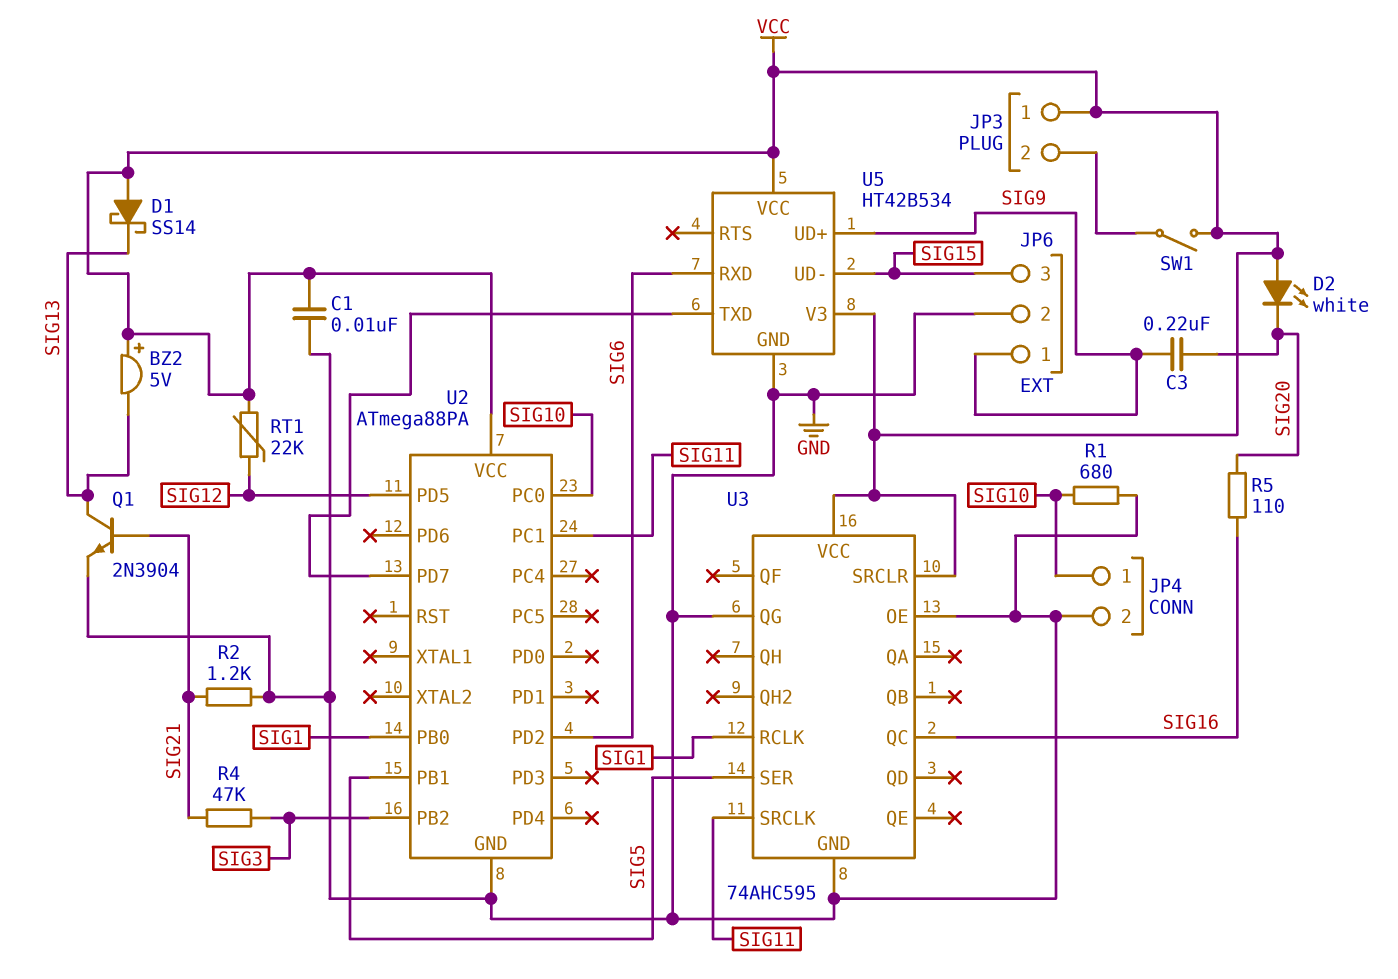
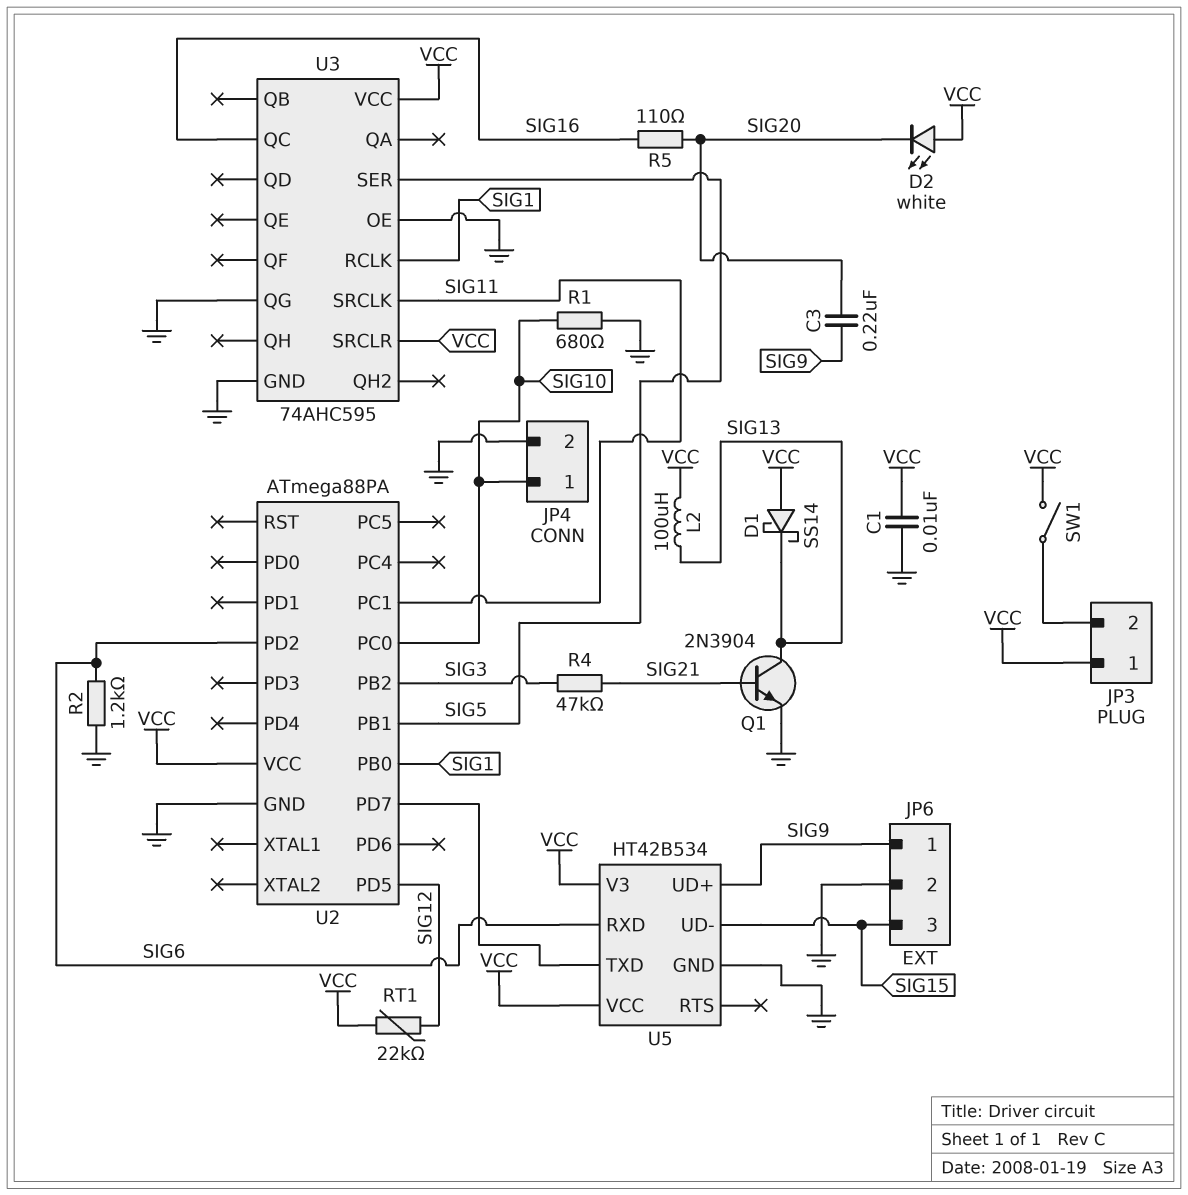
BZ2: buzzer 5V (plus VCC, minus SIG13) -> none
L2: none -> 100uH (SIG13, VCC)
R2: 1.2k (GND, SIG21) -> 1.2k (GND, SIG6)

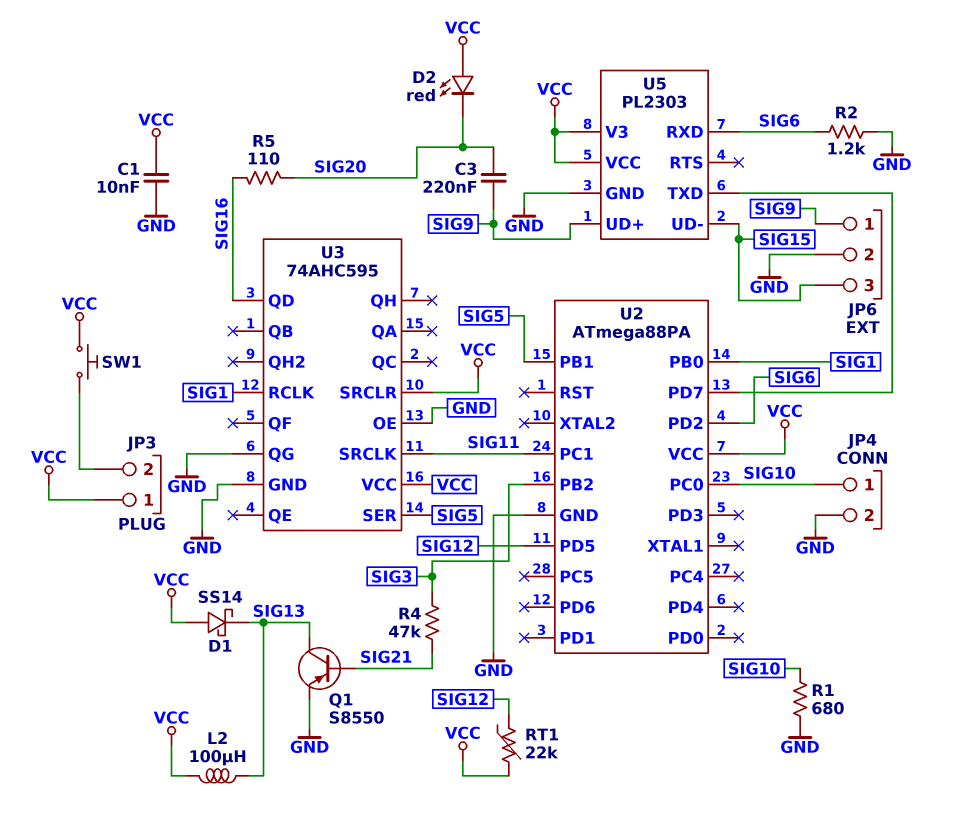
D2: LED white (A VCC, K SIG20) -> LED red (A VCC, K SIG20)
Q1: NPN 2N3904 (B SIG21, C SIG13, E GND) -> PNP S8550 (B SIG21, C SIG13, E GND)
SW1: switch (JP3/2, VCC) -> button (JP3/2, VCC)
U3 pin QC: SIG16 -> none
U3 pin QD: none -> SIG16
U5: HT42B534 -> PL2303

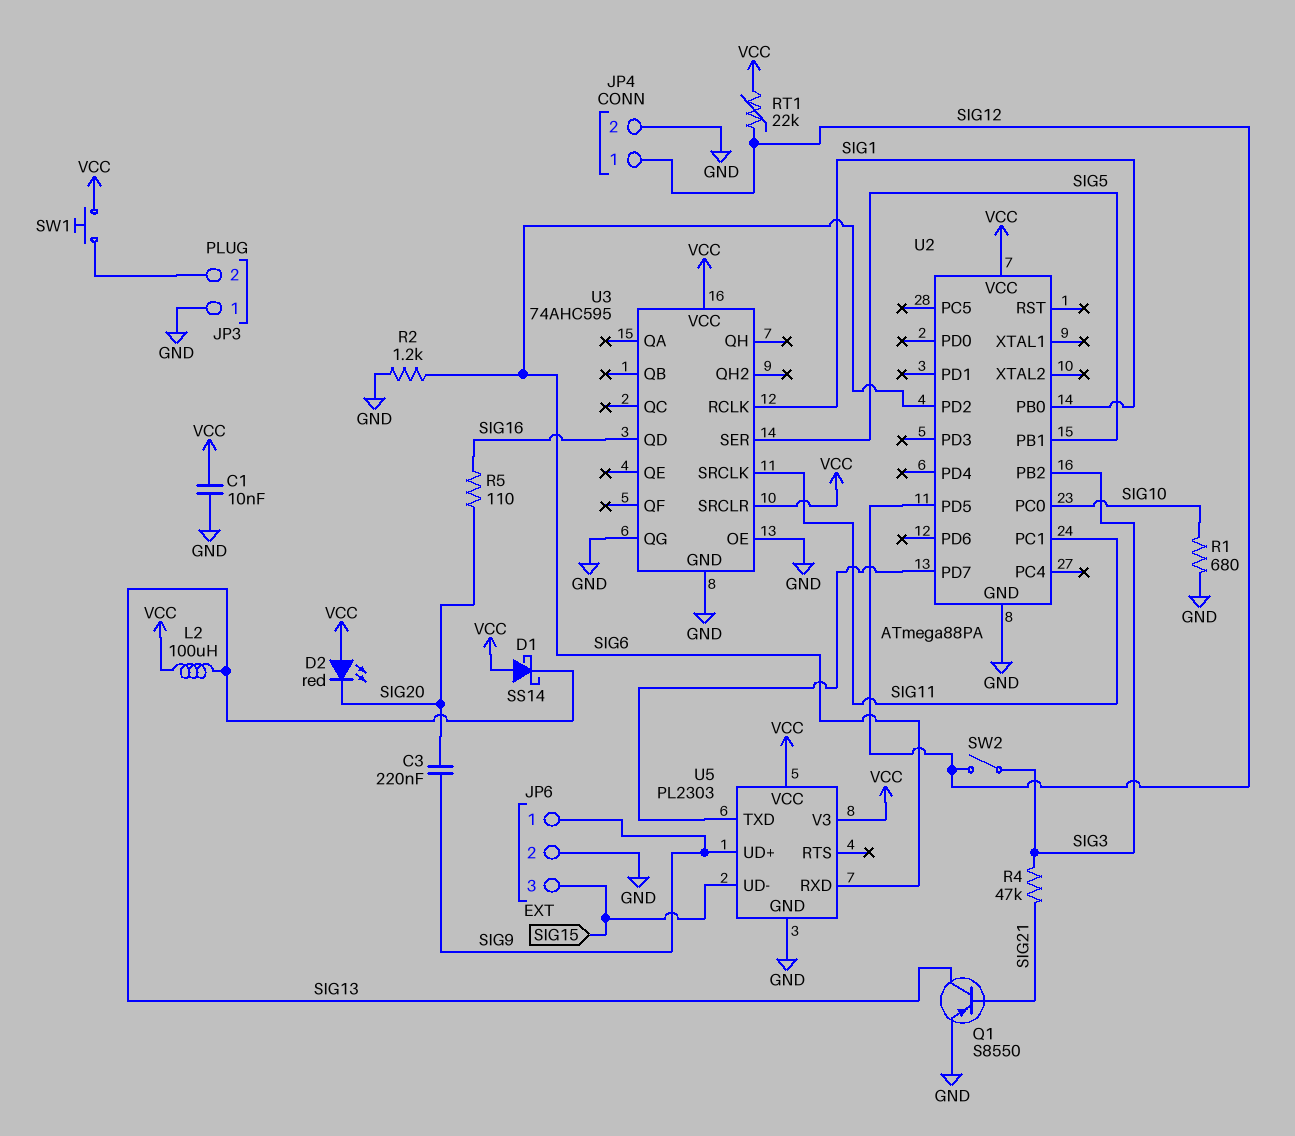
JP3 pin 1: VCC -> GND
JP4 pin 1: SIG10 -> SIG12
SW2: none -> switch (SIG3, SIG12)

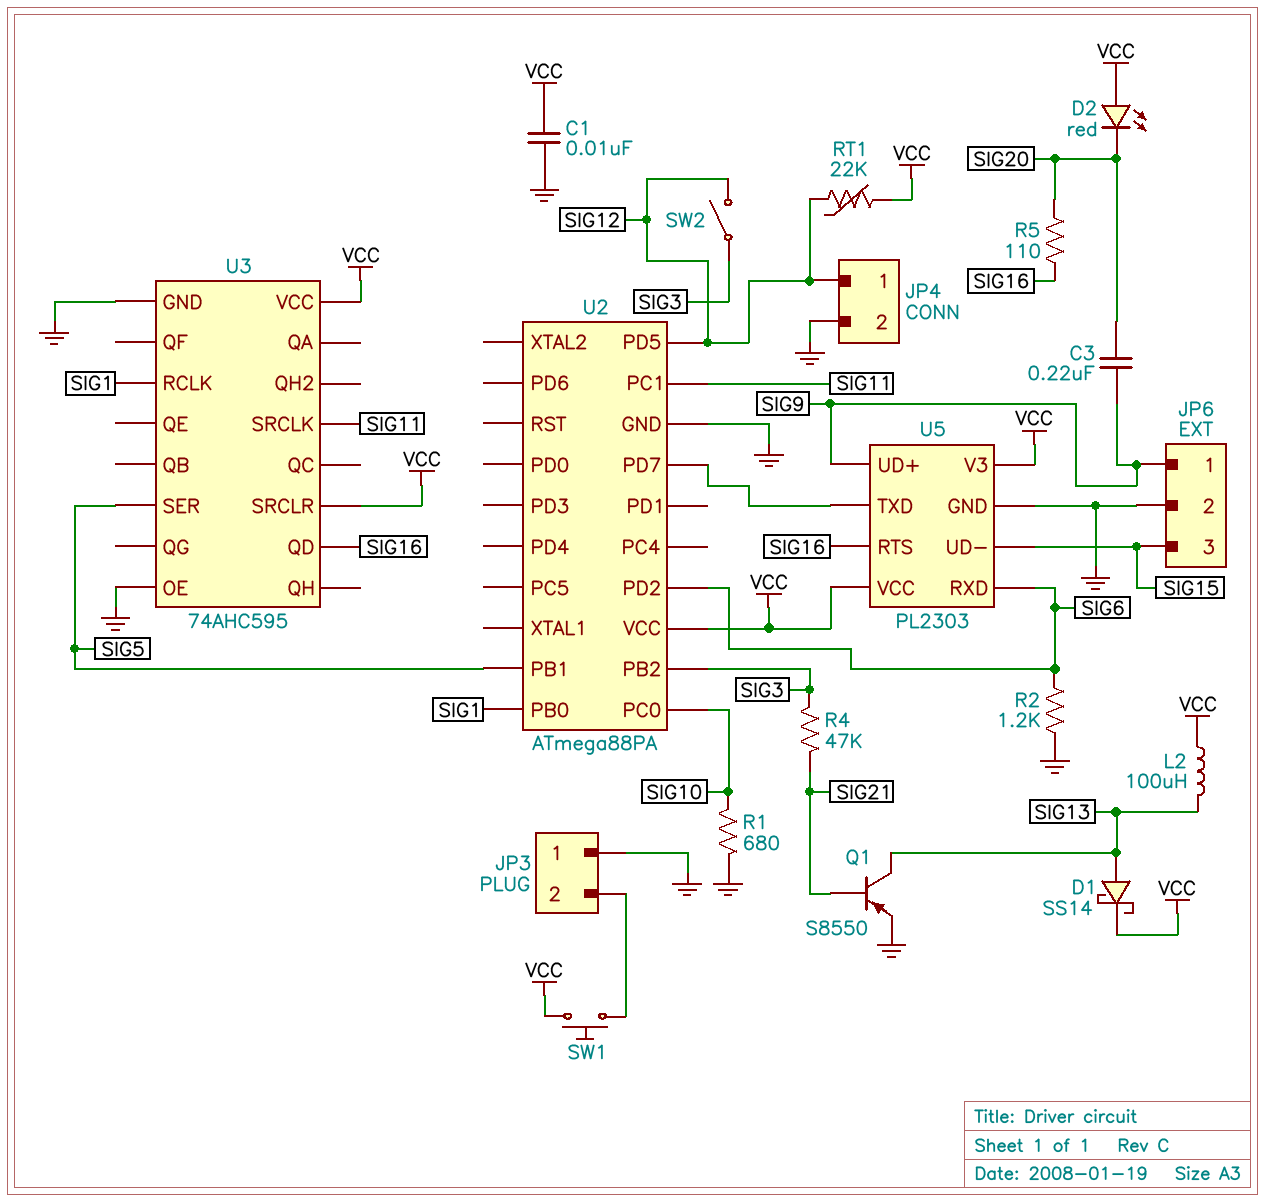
D1: schottky SS14 (A VCC, K SIG13) -> schottky SS14 (A SIG13, K VCC)
U3 pin QG: GND -> none
U5 pin RTS: none -> SIG16

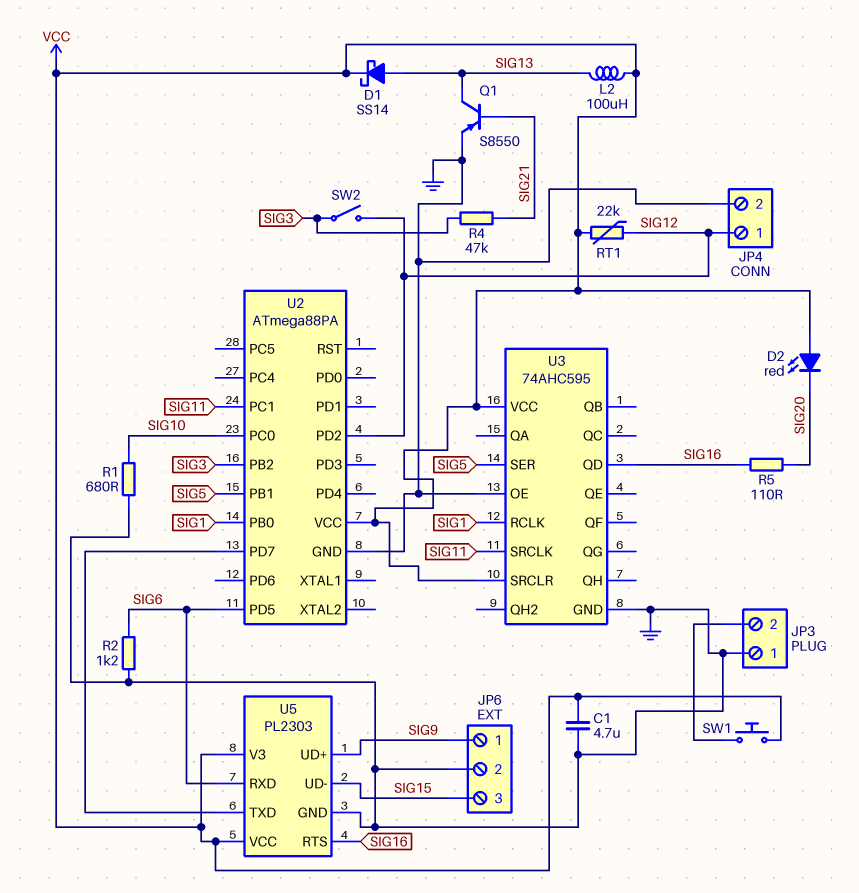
C1: 10nF (GND, VCC) -> 4.7uF (GND, VCC)
C3: 220nF (SIG9, SIG20) -> none
U2 pin PD2: SIG6 -> SIG12
U2 pin PD5: SIG12 -> SIG6

